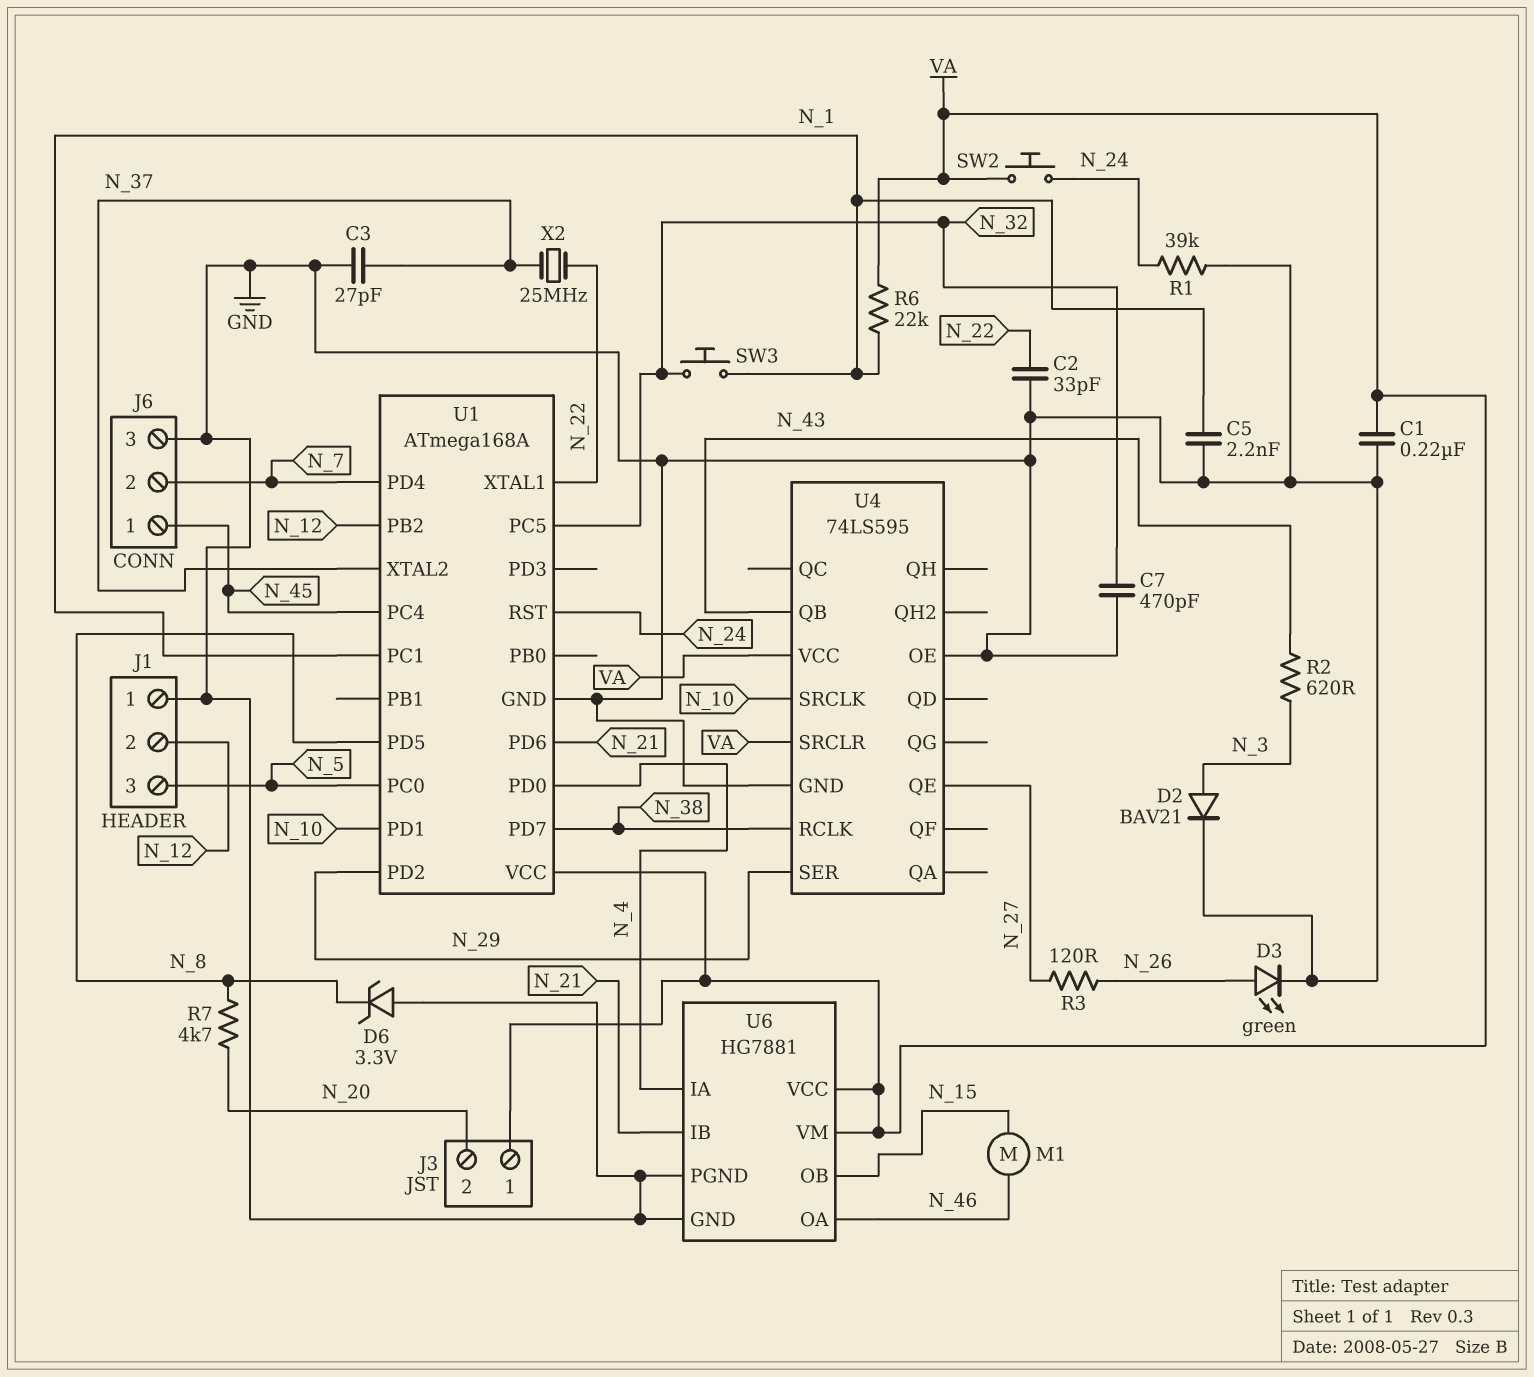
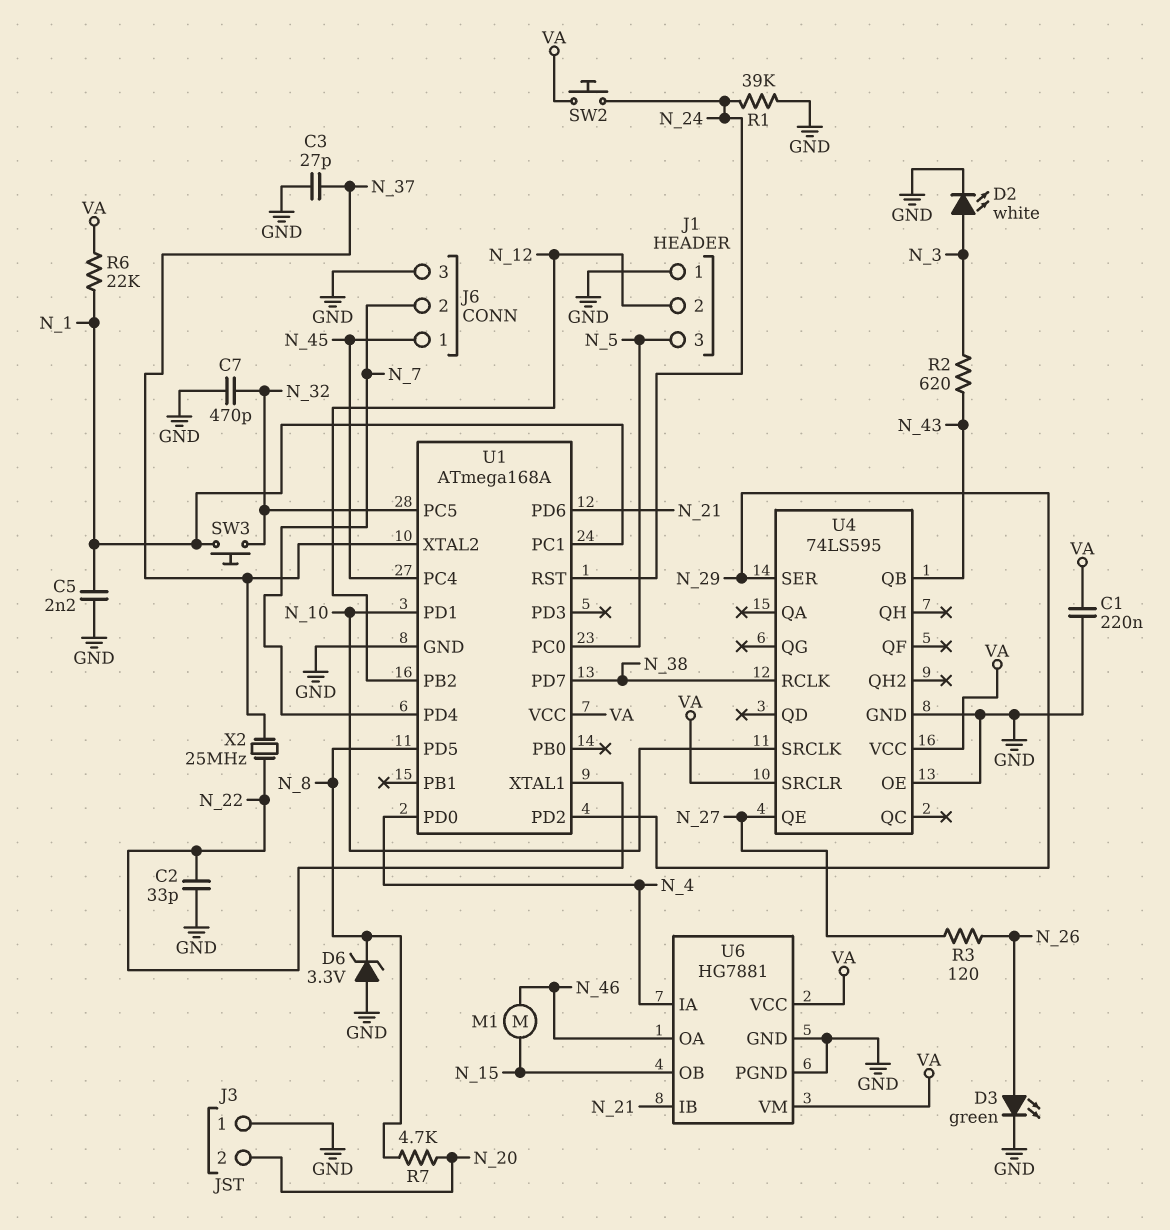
D2: diode BAV21 (A N_3, K GND) -> LED white (A N_3, K GND)
J3 pin 1: VA -> GND

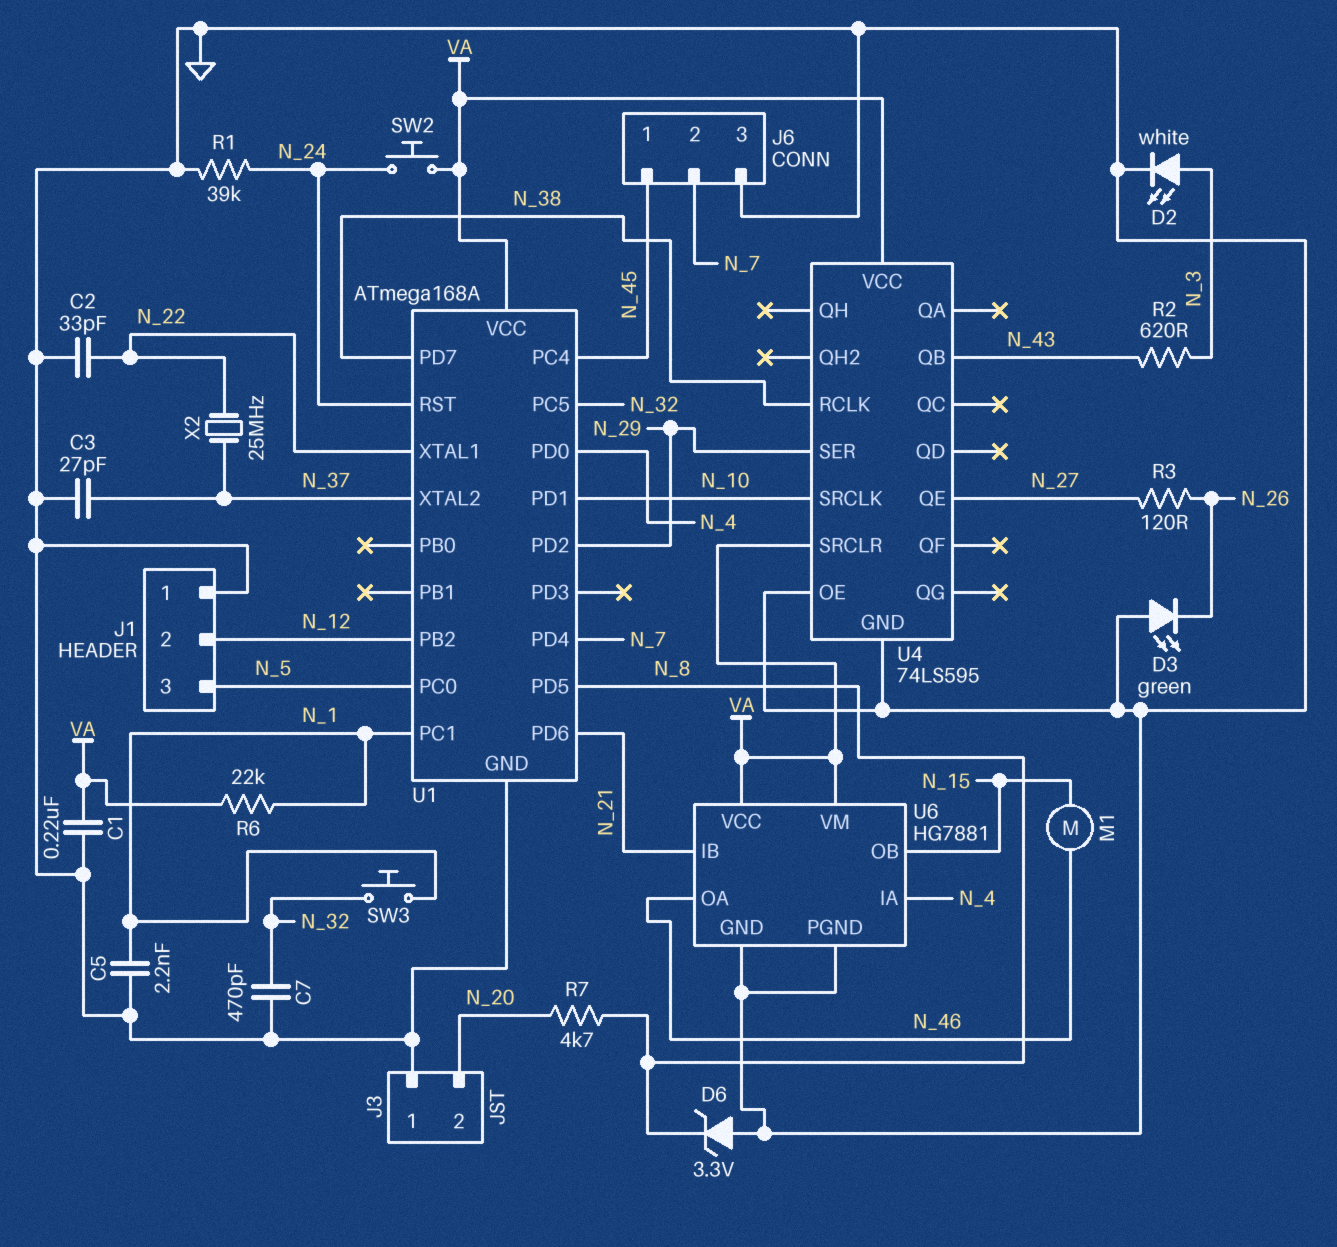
D3: LED green (A N_26, K GND) -> LED green (A GND, K N_26)

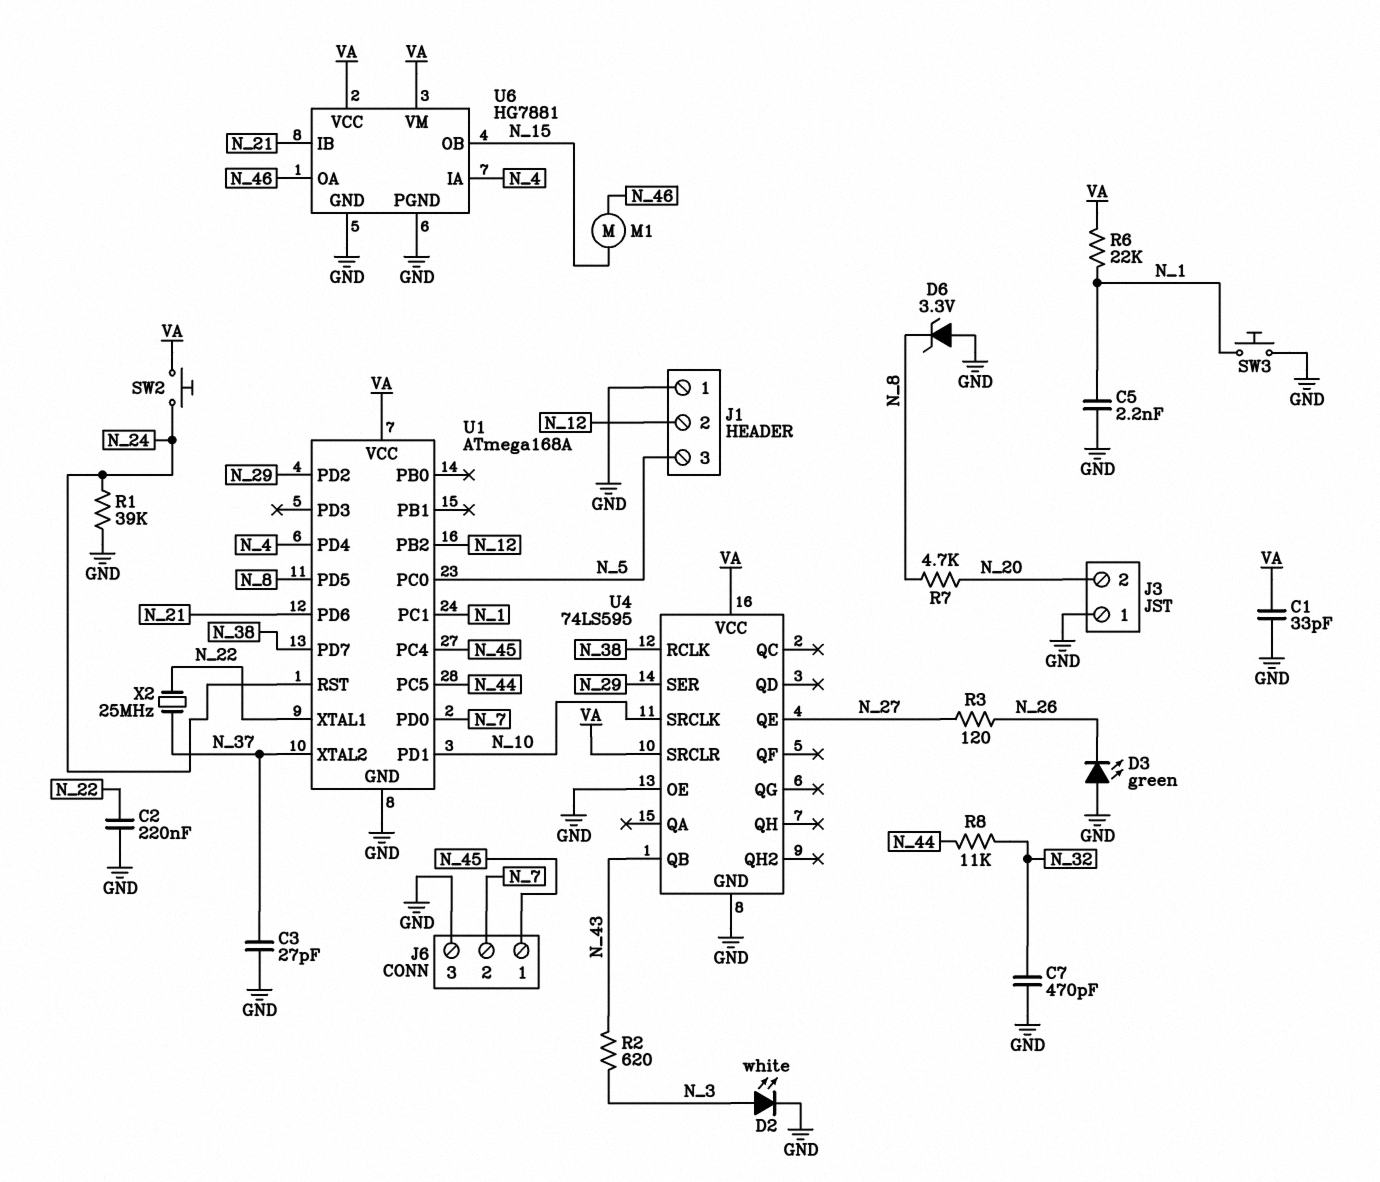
C1: 220nF (GND, VA) -> 33pF (GND, VA)
C2: 33pF (GND, N_22) -> 220nF (GND, N_22)
R8: none -> 11k (N_32, N_44)
SW3: button (N_1, N_32) -> button (GND, N_1)
U1 pin PC5: N_32 -> N_44
U1 pin PD0: N_4 -> N_7
U1 pin PD4: N_7 -> N_4

